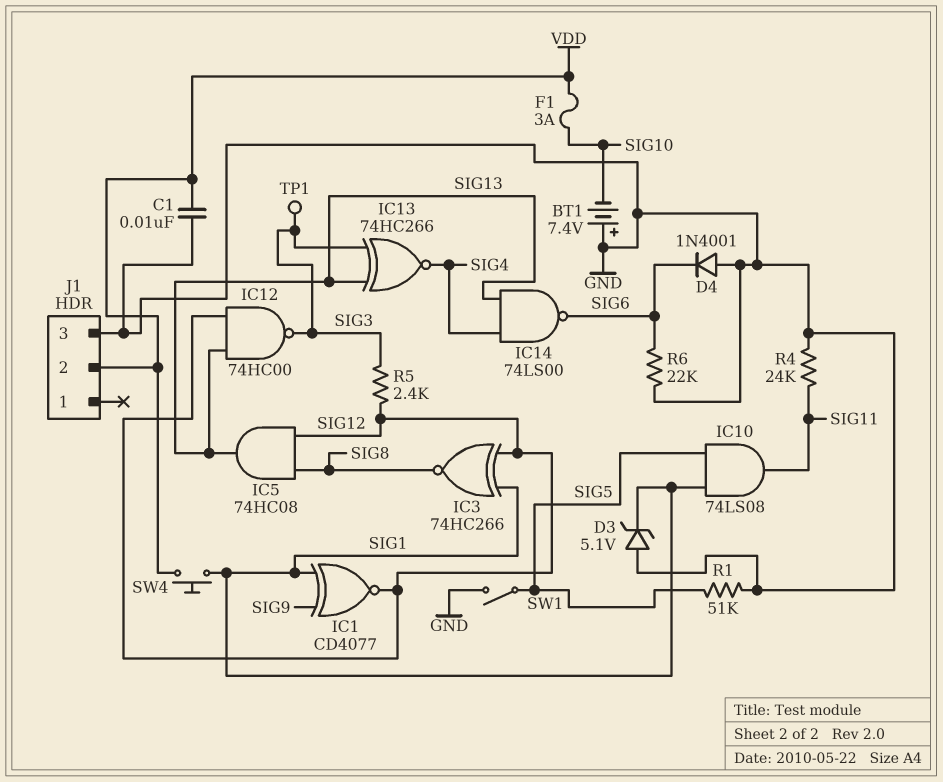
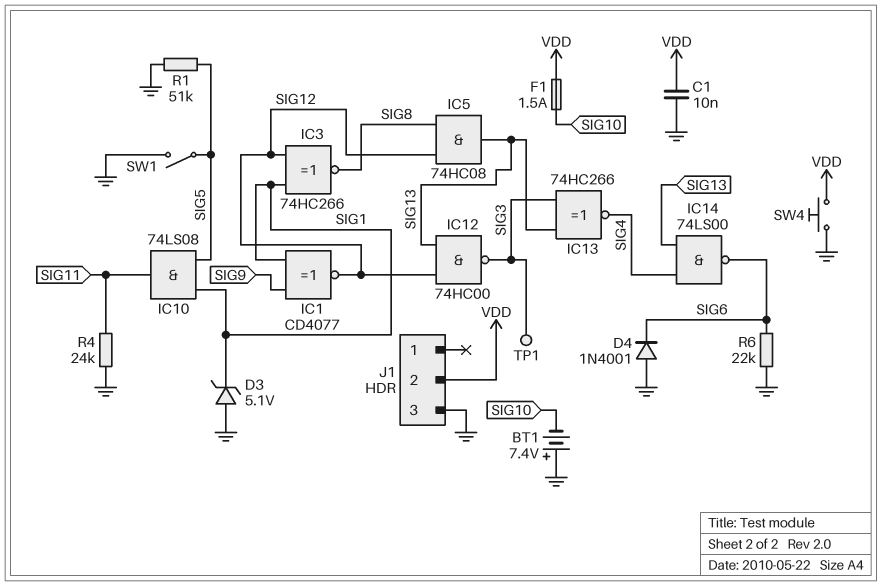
F1: 3A (SIG10, VDD) -> 1.5A (SIG10, VDD)
R5: 2.4k (SIG3, SIG12) -> none
SW4: button (SIG1, VDD) -> button (GND, VDD)

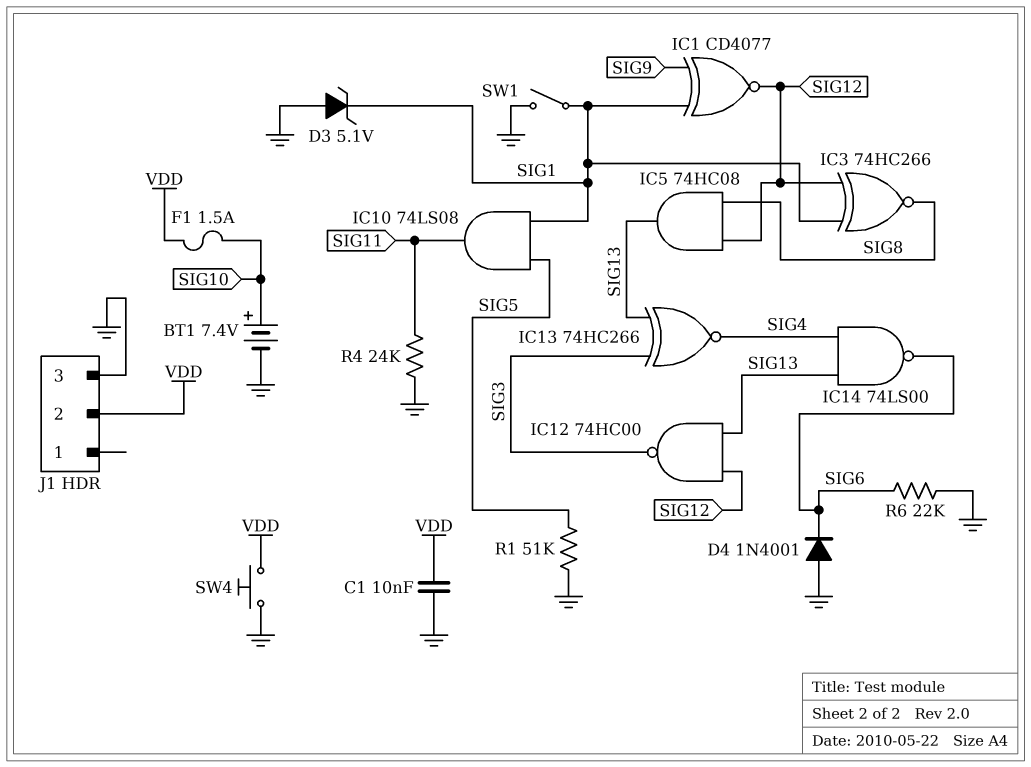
BT1: 7.4V (plus GND, minus SIG10) -> 7.4V (plus SIG10, minus GND)
SW1: switch (GND, SIG5) -> switch (GND, SIG1)
TP1: test point (SIG3) -> none

